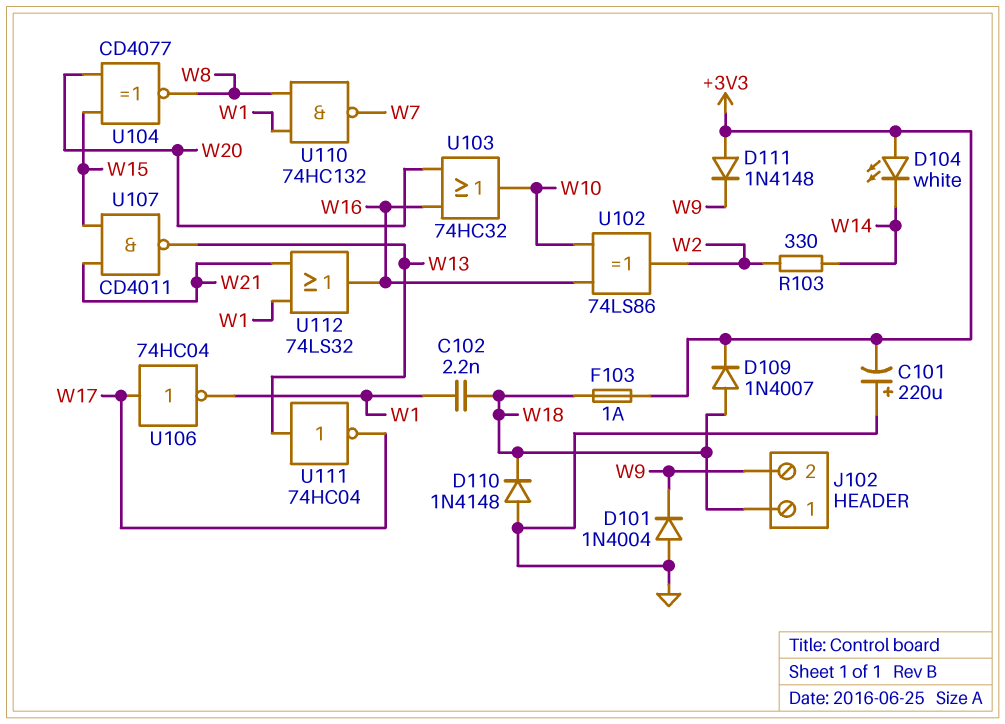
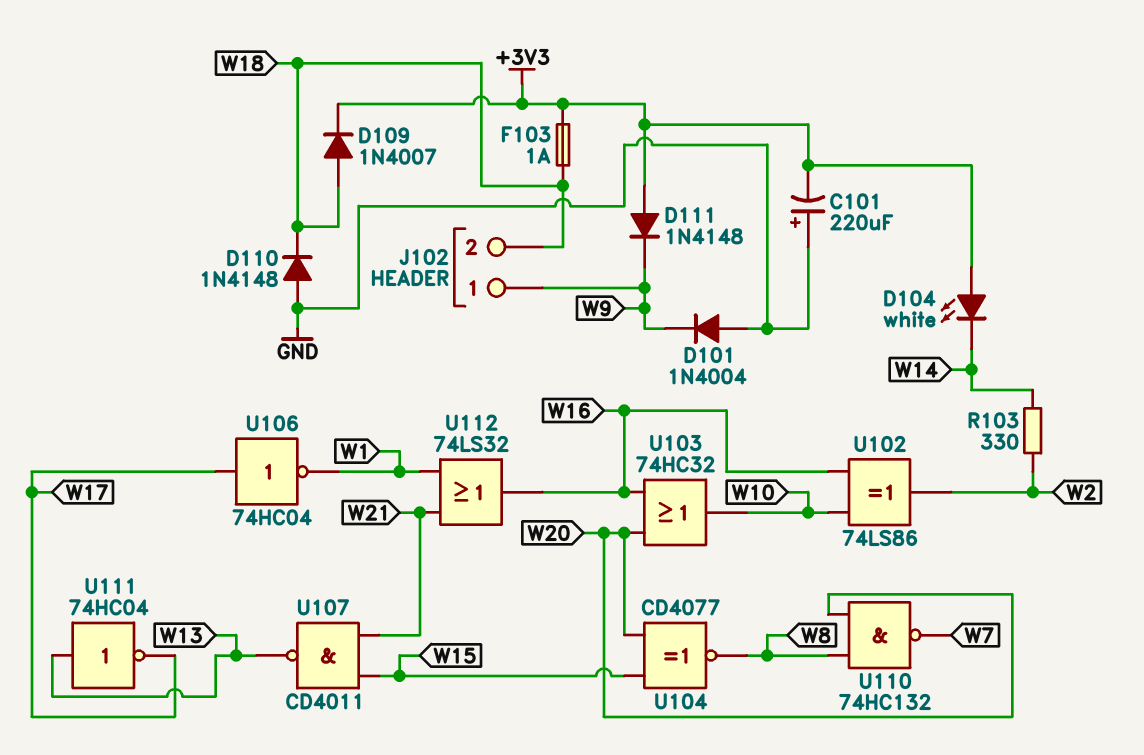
C102: 2.2nF (W1, W18) -> none
J102 pin 1: W18 -> W9
J102 pin 2: W9 -> W18
U110: NAND 74HC132 (in W1, in W8, out W7) -> NAND 74HC132 (in W8, in W20, out W7)

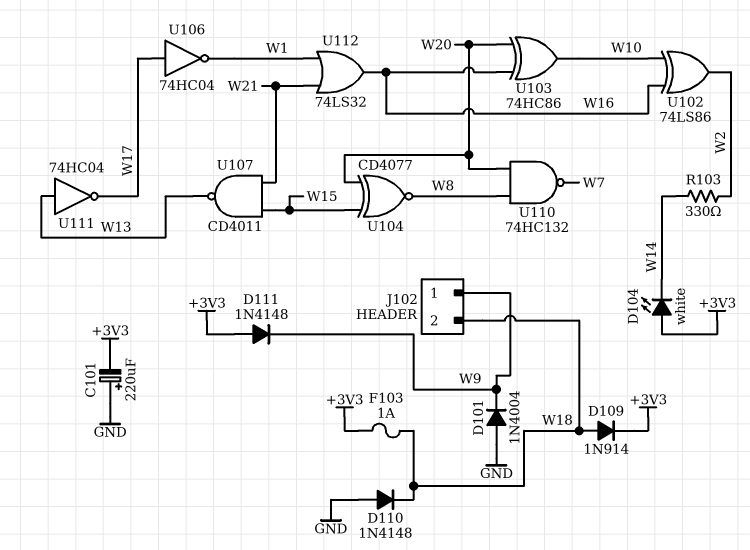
D109: diode 1N4007 (A W18, K +3V3) -> diode 1N914 (A W18, K +3V3)
U103: OR 74HC32 (in W16, in W20, out W10) -> XOR 74HC86 (in W16, in W20, out W10)

